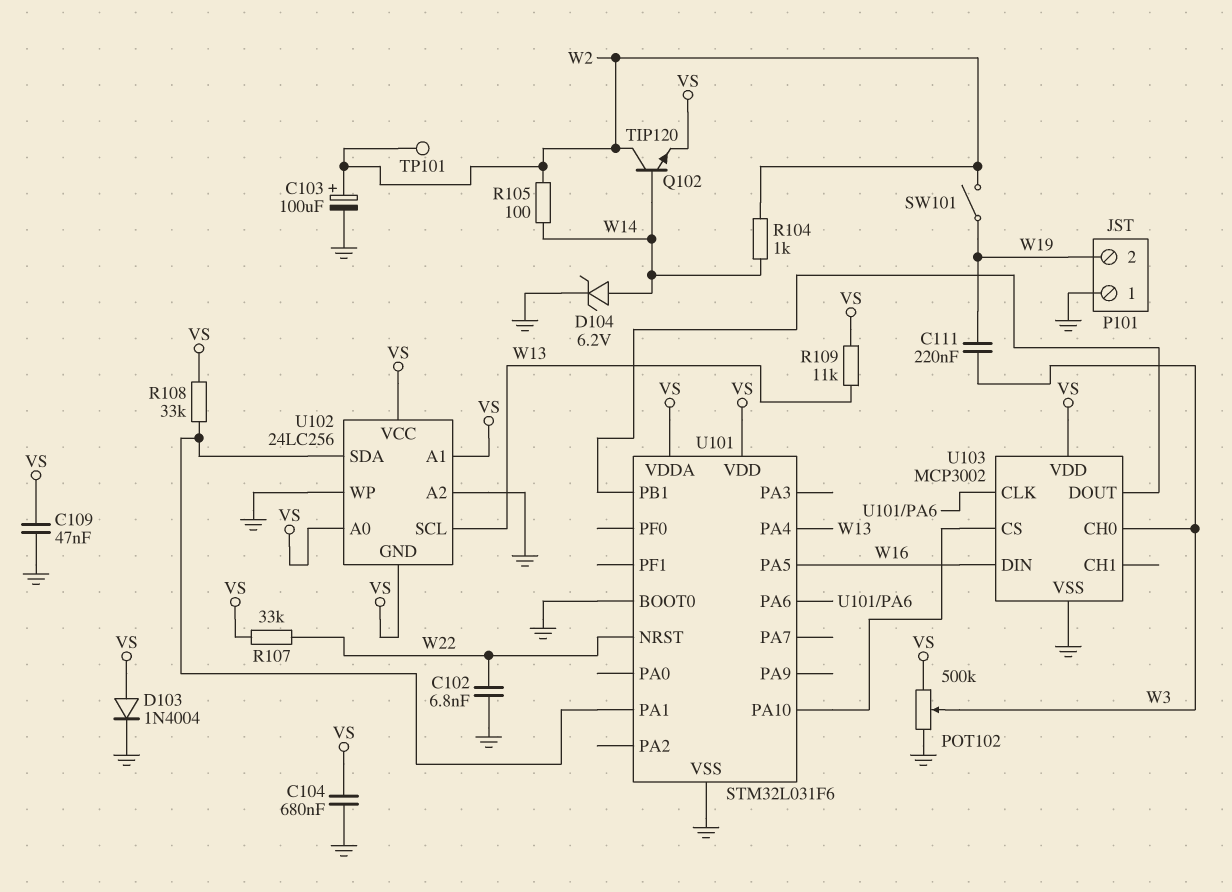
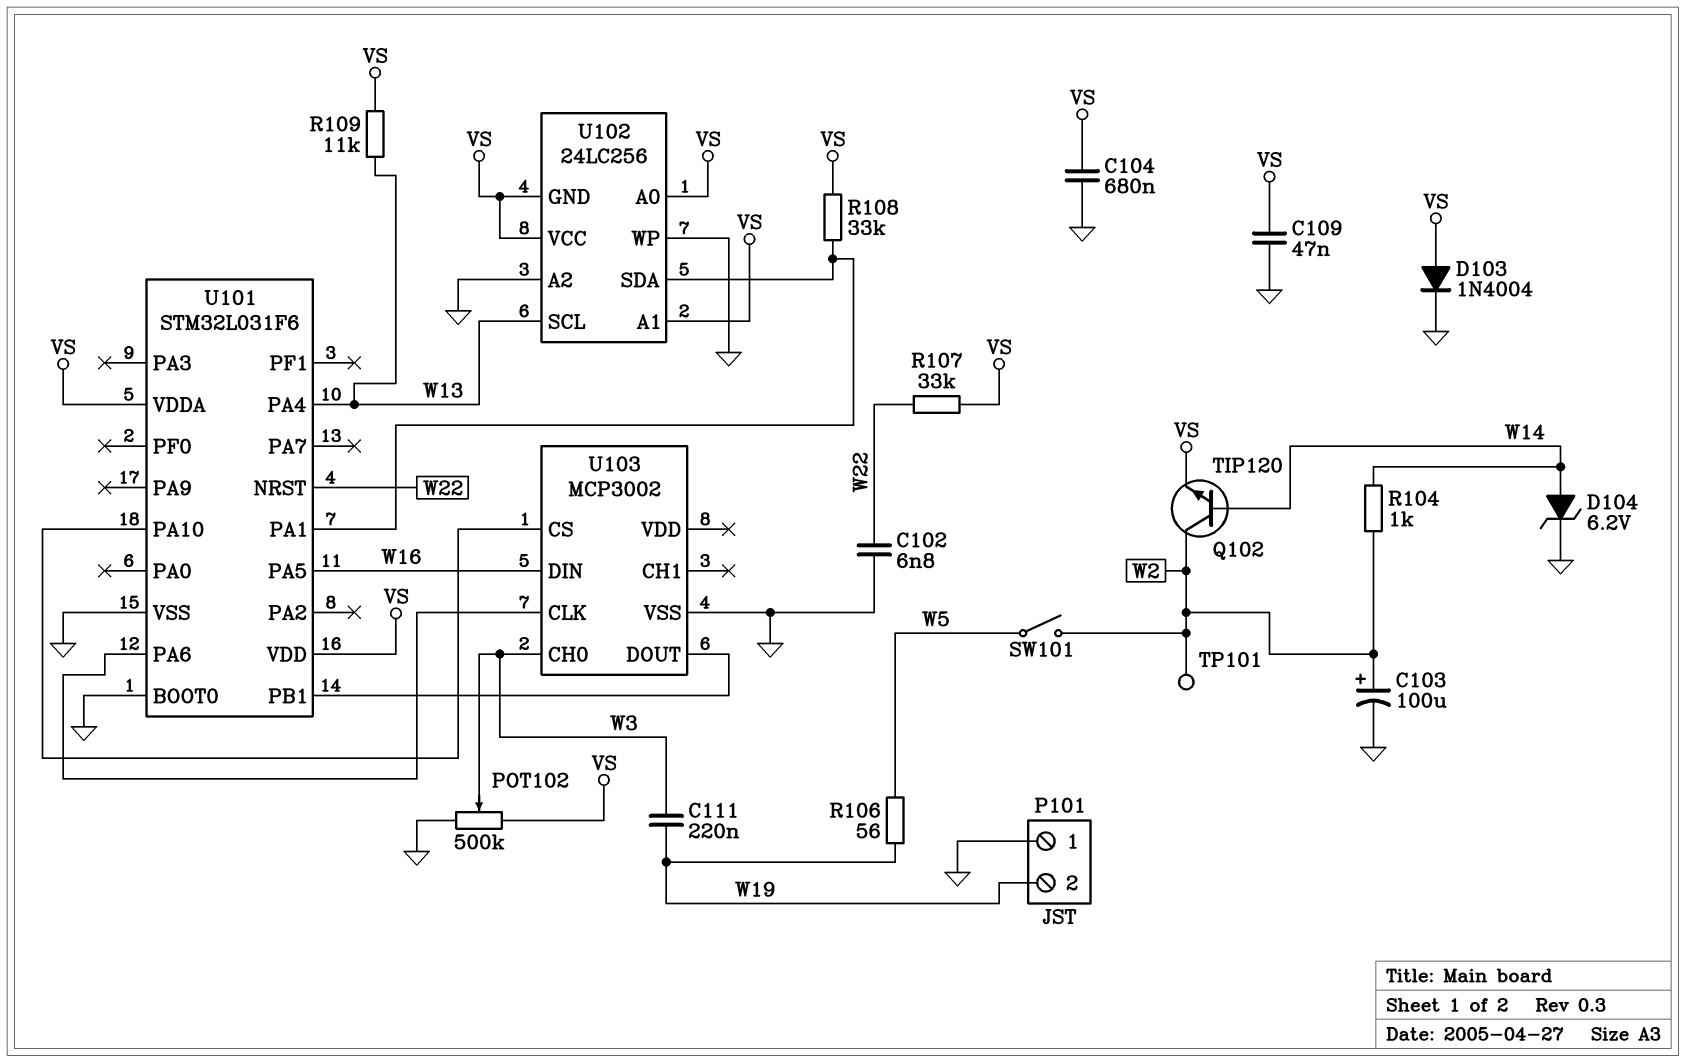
R105: 100 (W2, W14) -> none
R106: none -> 56 (W5, W19)
SW101: switch (W2, W19) -> switch (W2, W5)
U103 pin VDD: VS -> none

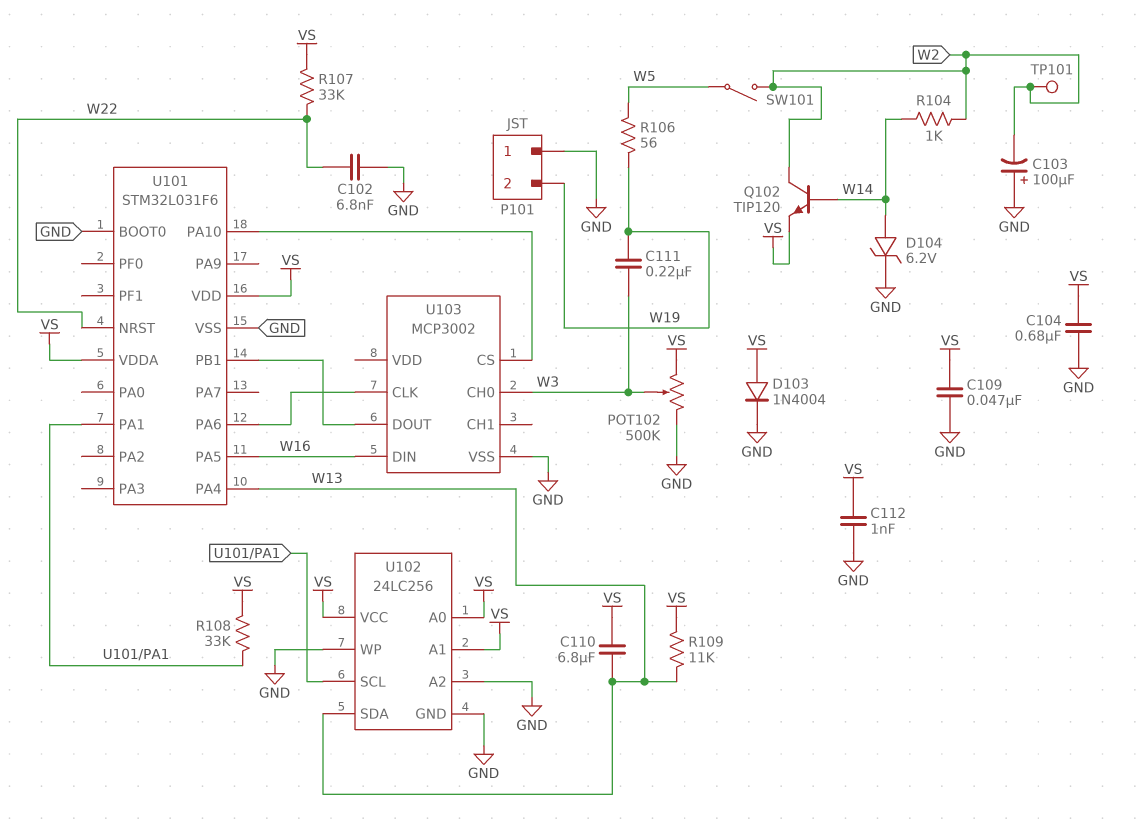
C103: 100uF (plus W2, minus GND) -> 100uF (plus GND, minus W2)
C110: none -> 6.8uF (VS, W13)
C112: none -> 1nF (GND, VS)
U102 pin GND: VS -> GND
U102 pin SCL: W13 -> U101/PA1
U102 pin SDA: U101/PA1 -> W13

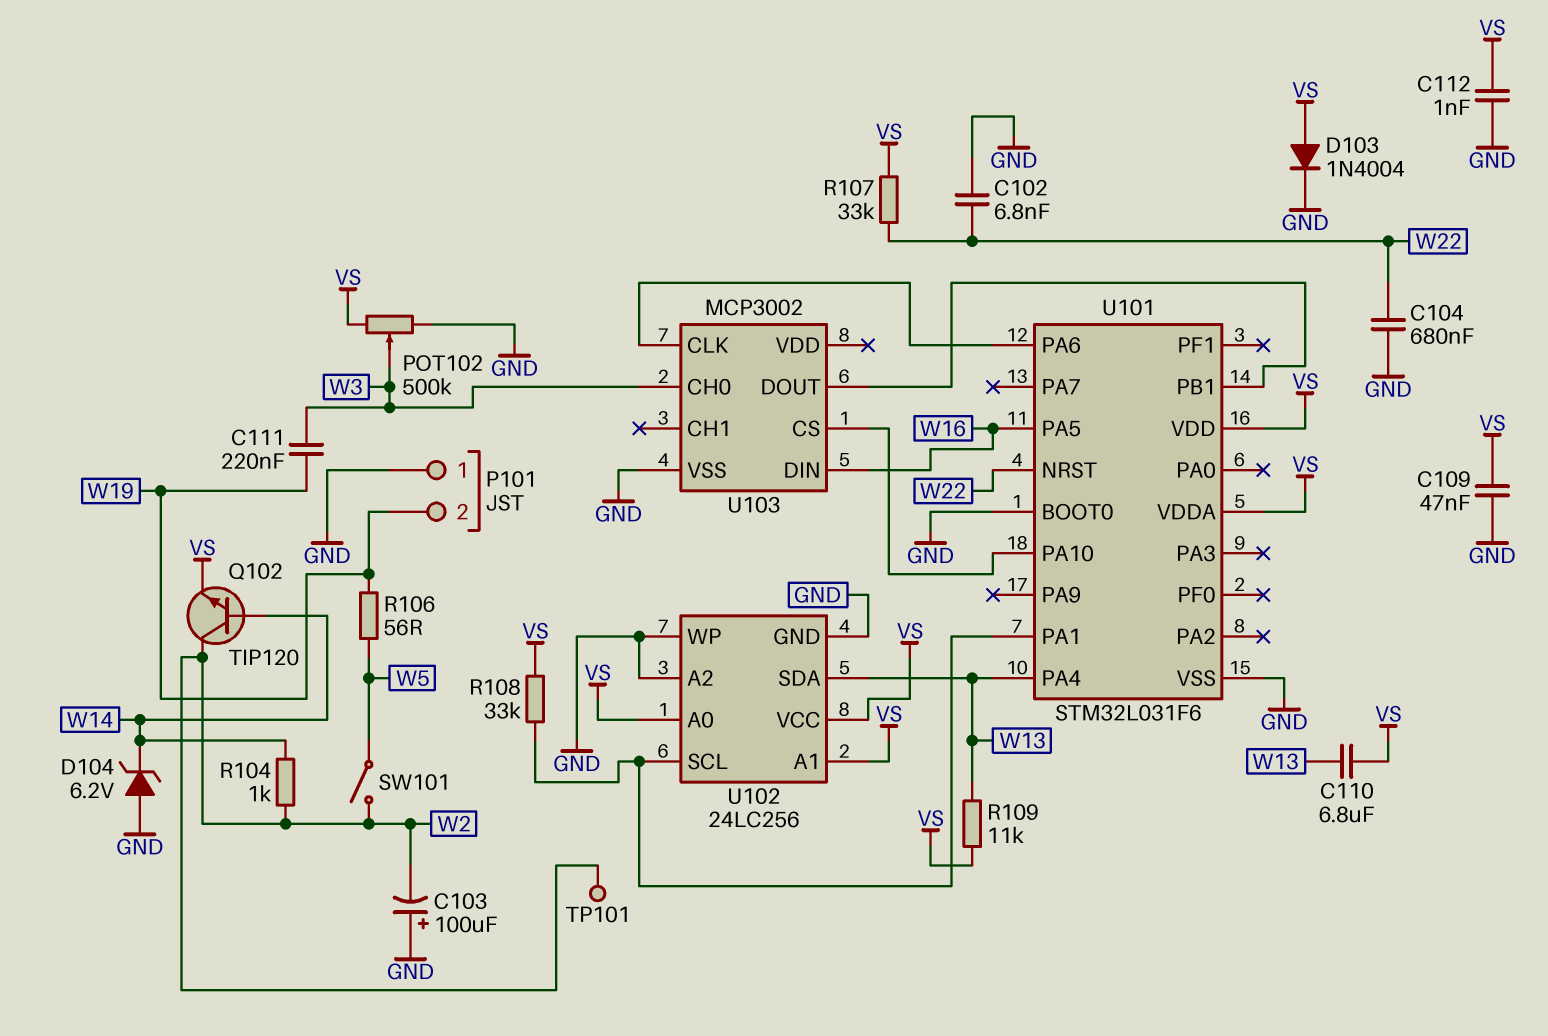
C104: 680nF (GND, VS) -> 680nF (GND, W22)
D104: zener 6.2V (A W14, K GND) -> zener 6.2V (A GND, K W14)

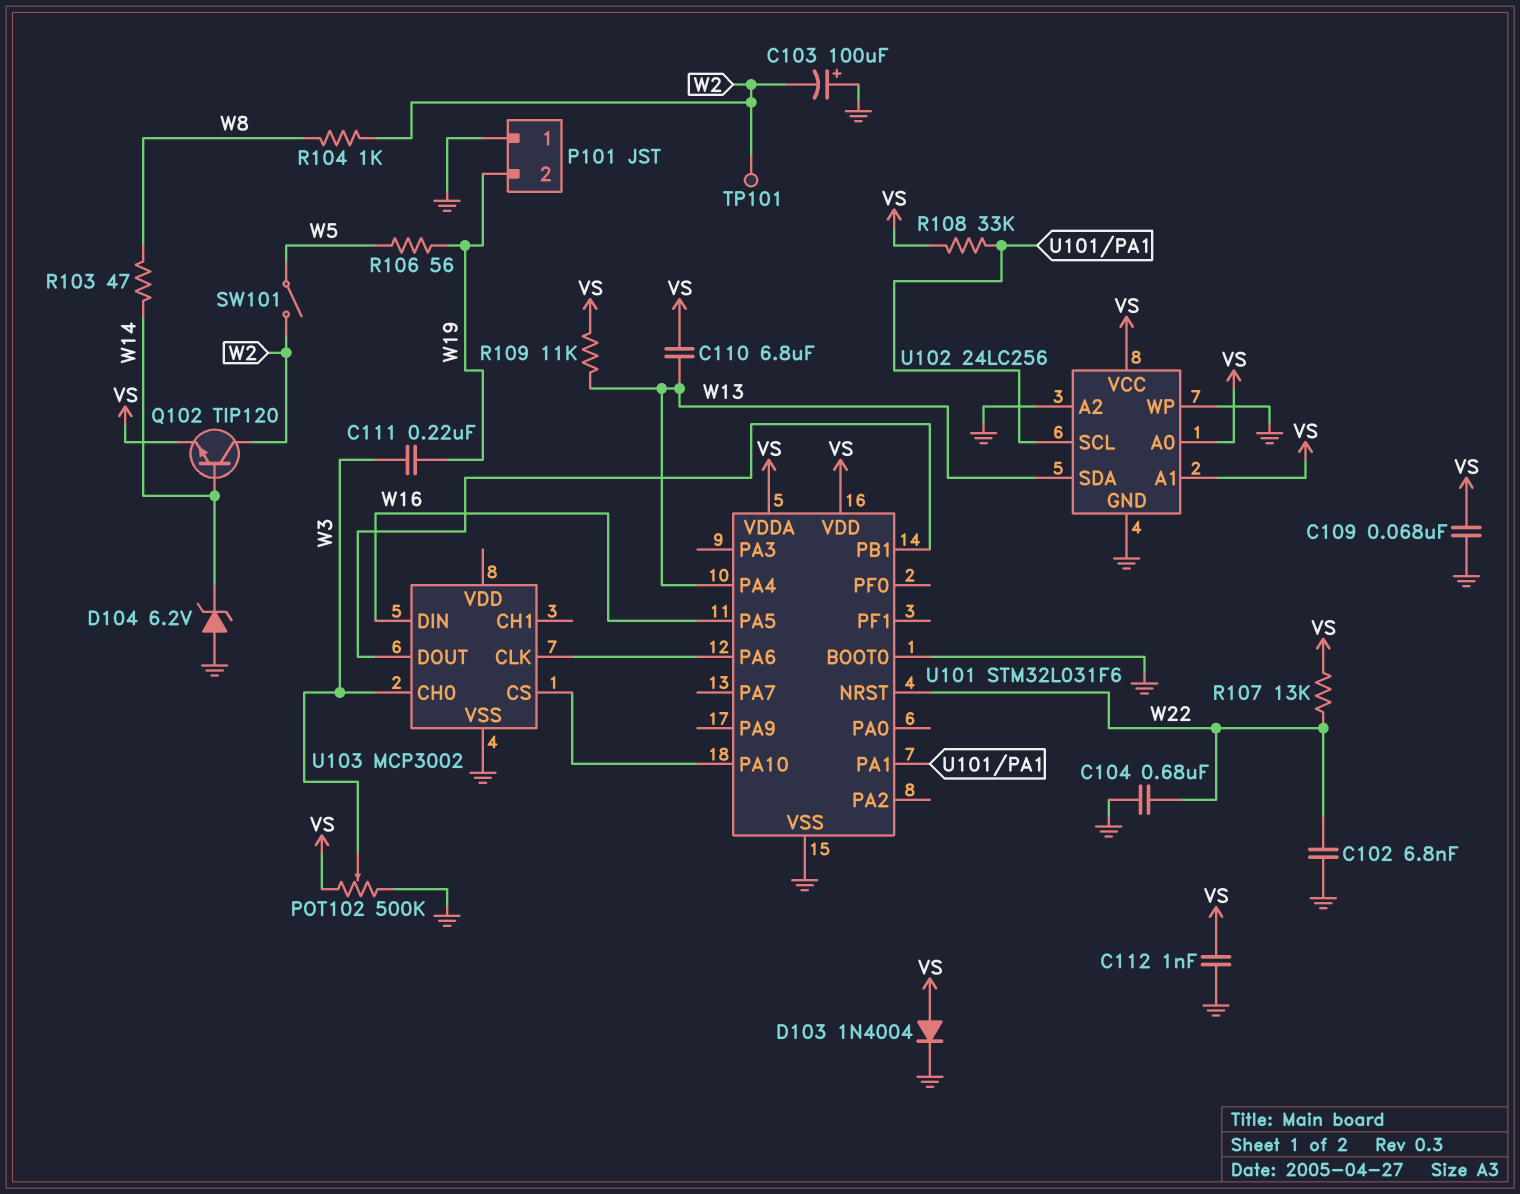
C109: 47nF (GND, VS) -> 68nF (GND, VS)
R103: none -> 47 (W8, W14)
R104: 1k (W2, W14) -> 1k (W2, W8)
R107: 33k (VS, W22) -> 13k (VS, W22)

